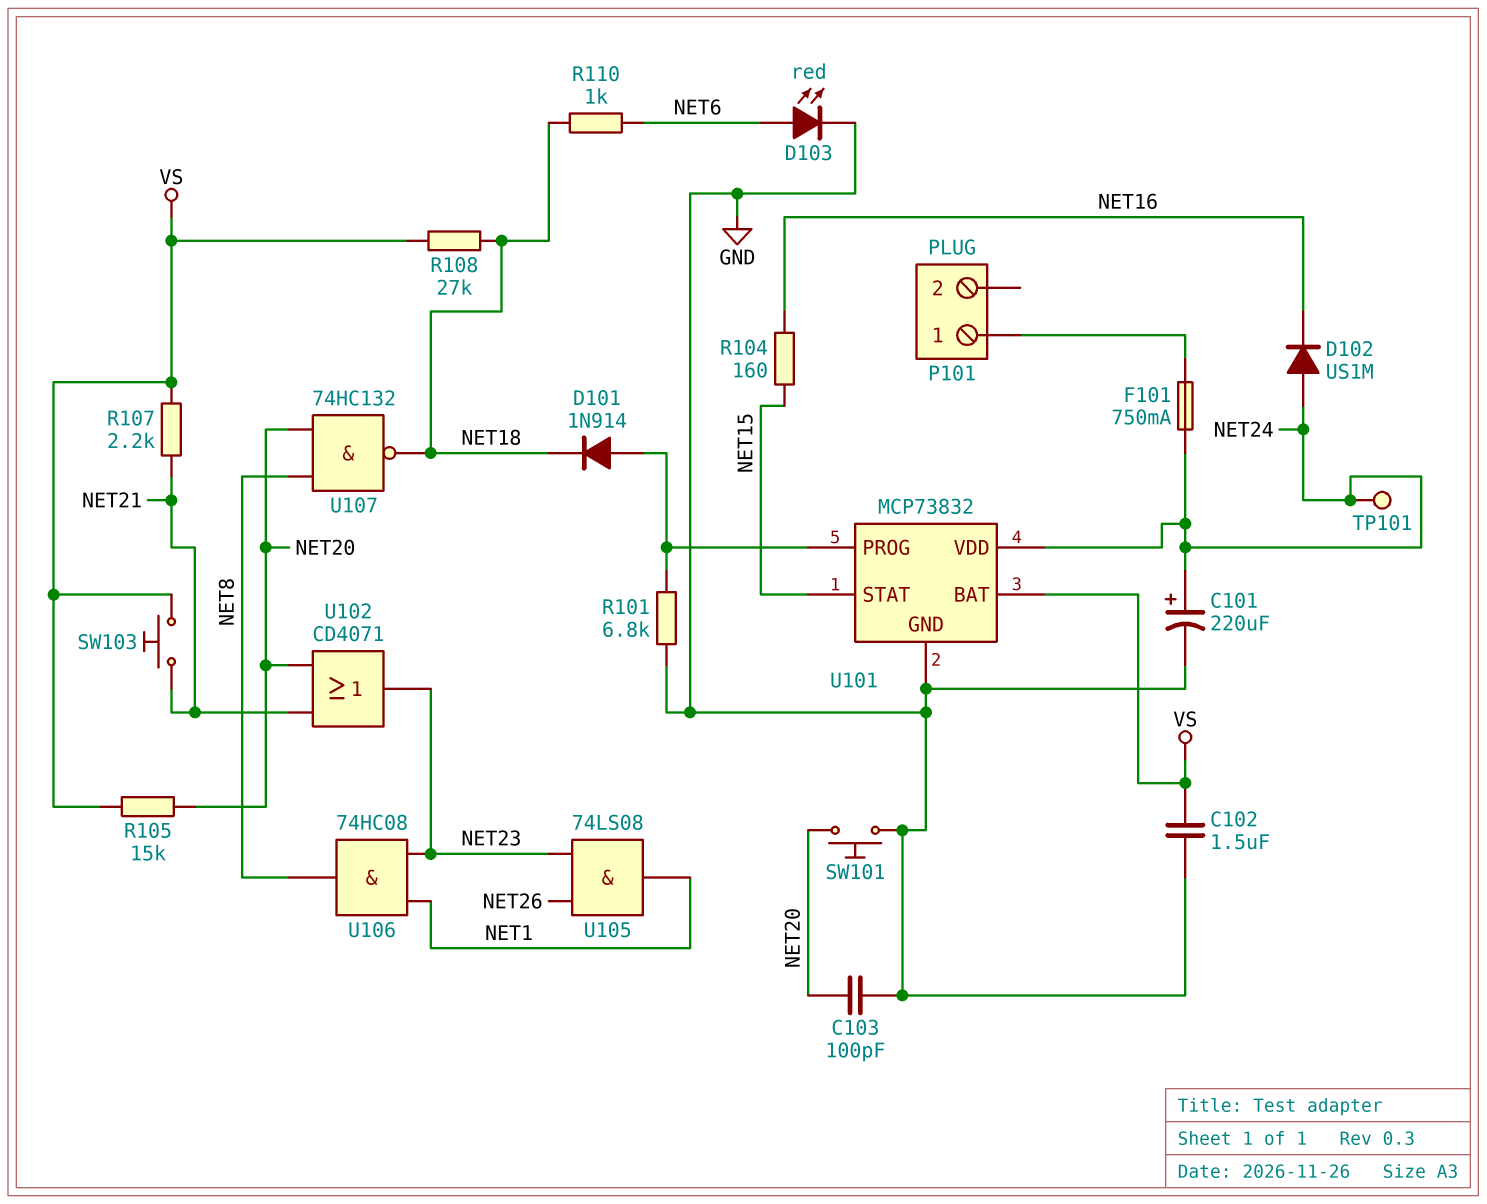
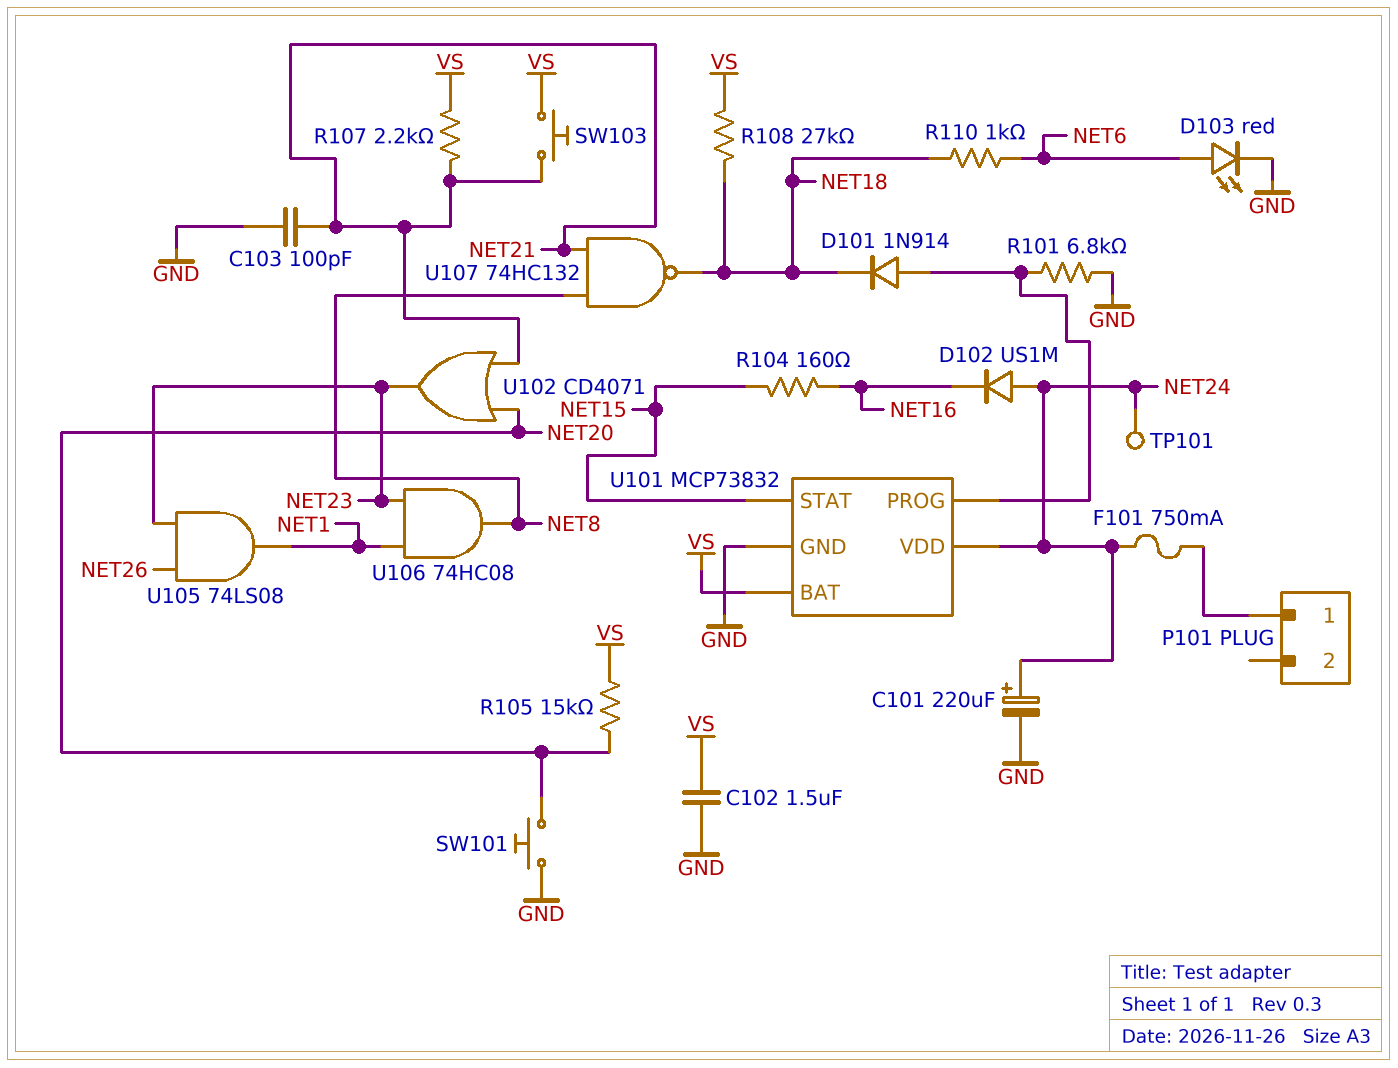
C103: 100pF (GND, NET20) -> 100pF (GND, NET21)
U107: NAND 74HC132 (in NET8, in NET20, out NET18) -> NAND 74HC132 (in NET8, in NET21, out NET18)

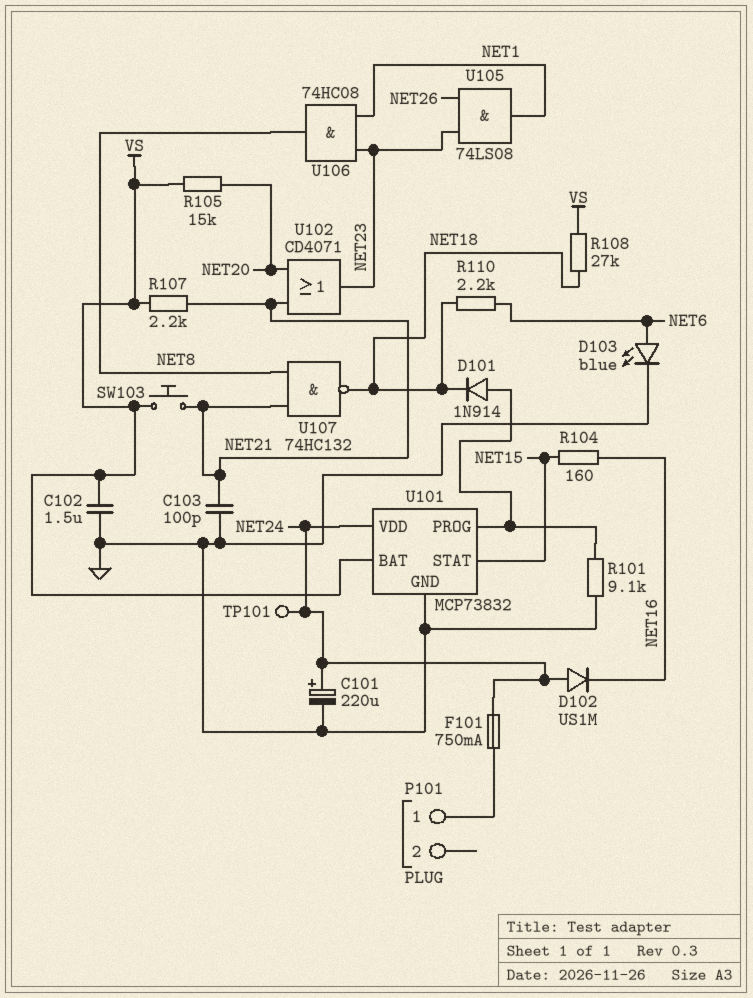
D103: LED red (A NET6, K GND) -> LED blue (A NET6, K GND)
R101: 6.8k (GND, U101/PROG) -> 9.1k (GND, U101/PROG)
R110: 1k (NET6, NET18) -> 2.2k (NET6, NET18)
SW101: button (GND, NET20) -> none

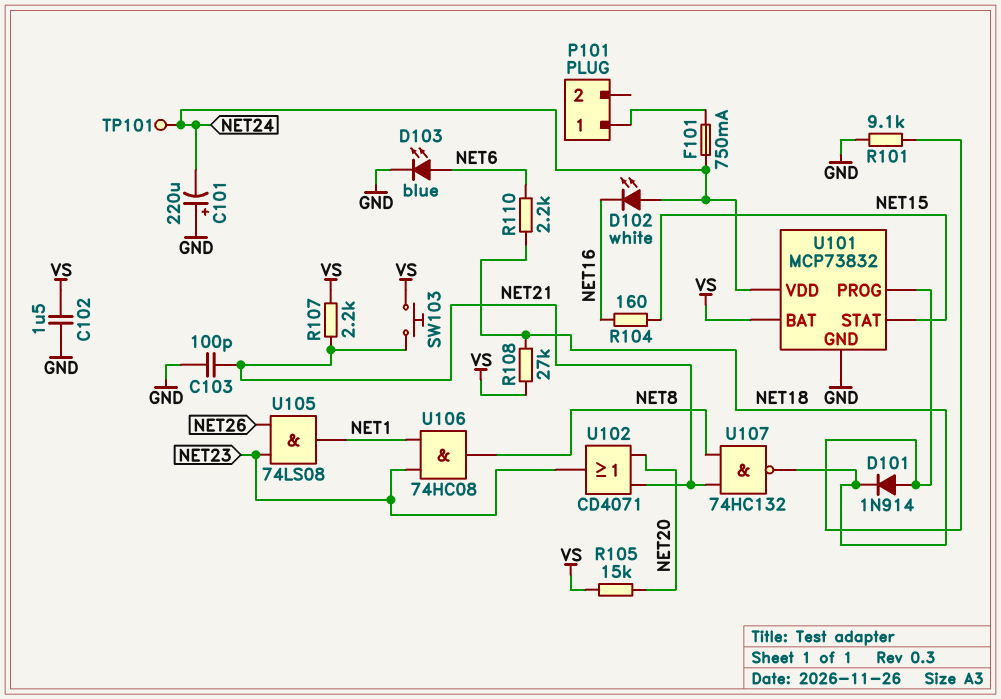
C101: 220uF (plus NET24, minus GND) -> 220uF (plus GND, minus NET24)
D102: diode US1M (A NET24, K NET16) -> LED white (A NET24, K NET16)

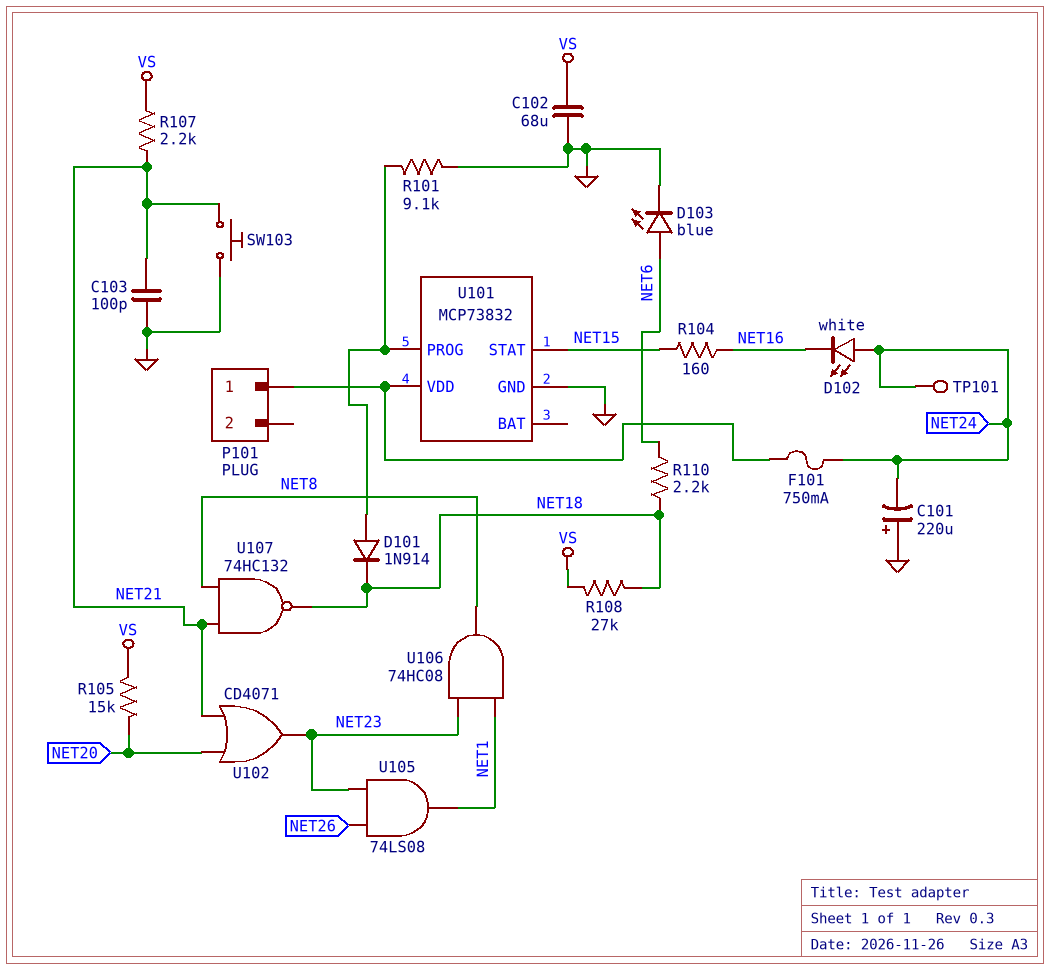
C102: 1.5uF (GND, VS) -> 68uF (GND, VS)
SW103: button (NET21, VS) -> button (GND, NET21)
U101 pin BAT: VS -> none
U101 pin VDD: NET24 -> P101/1

